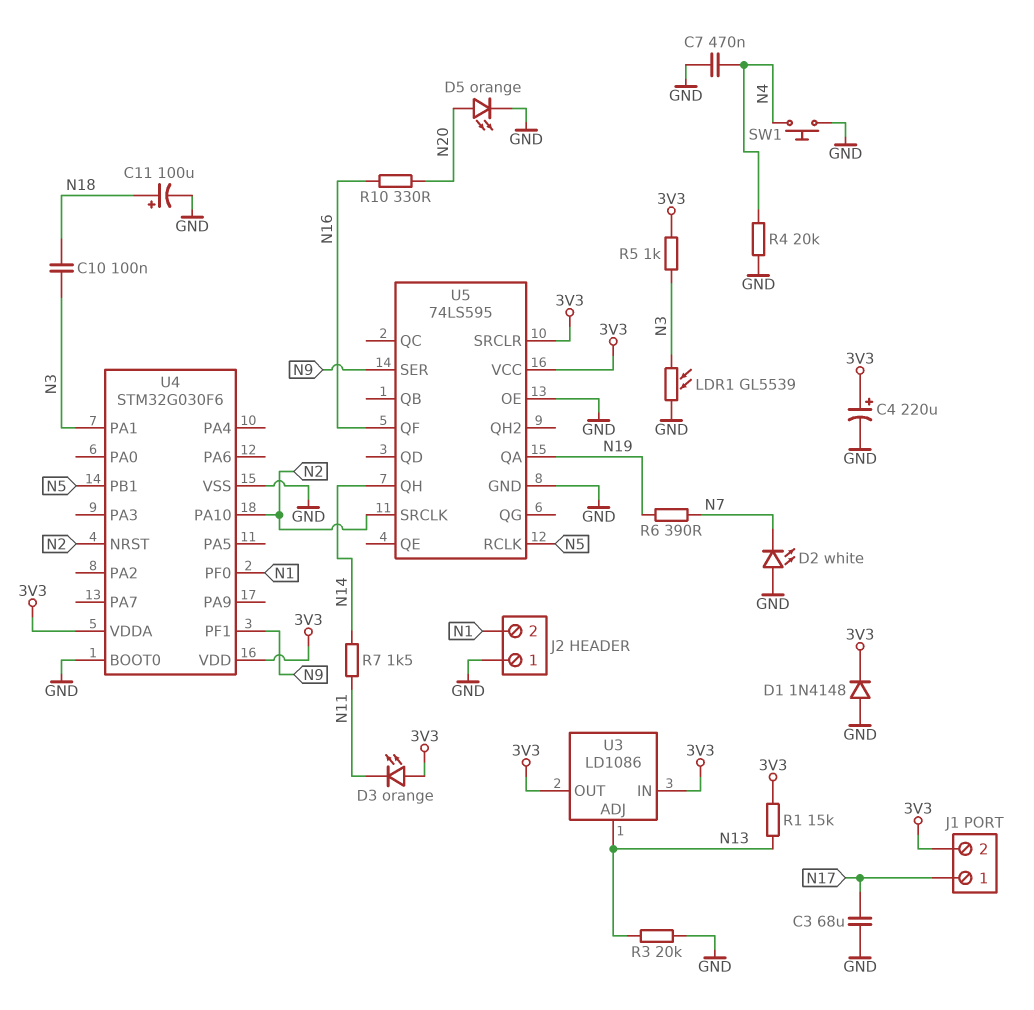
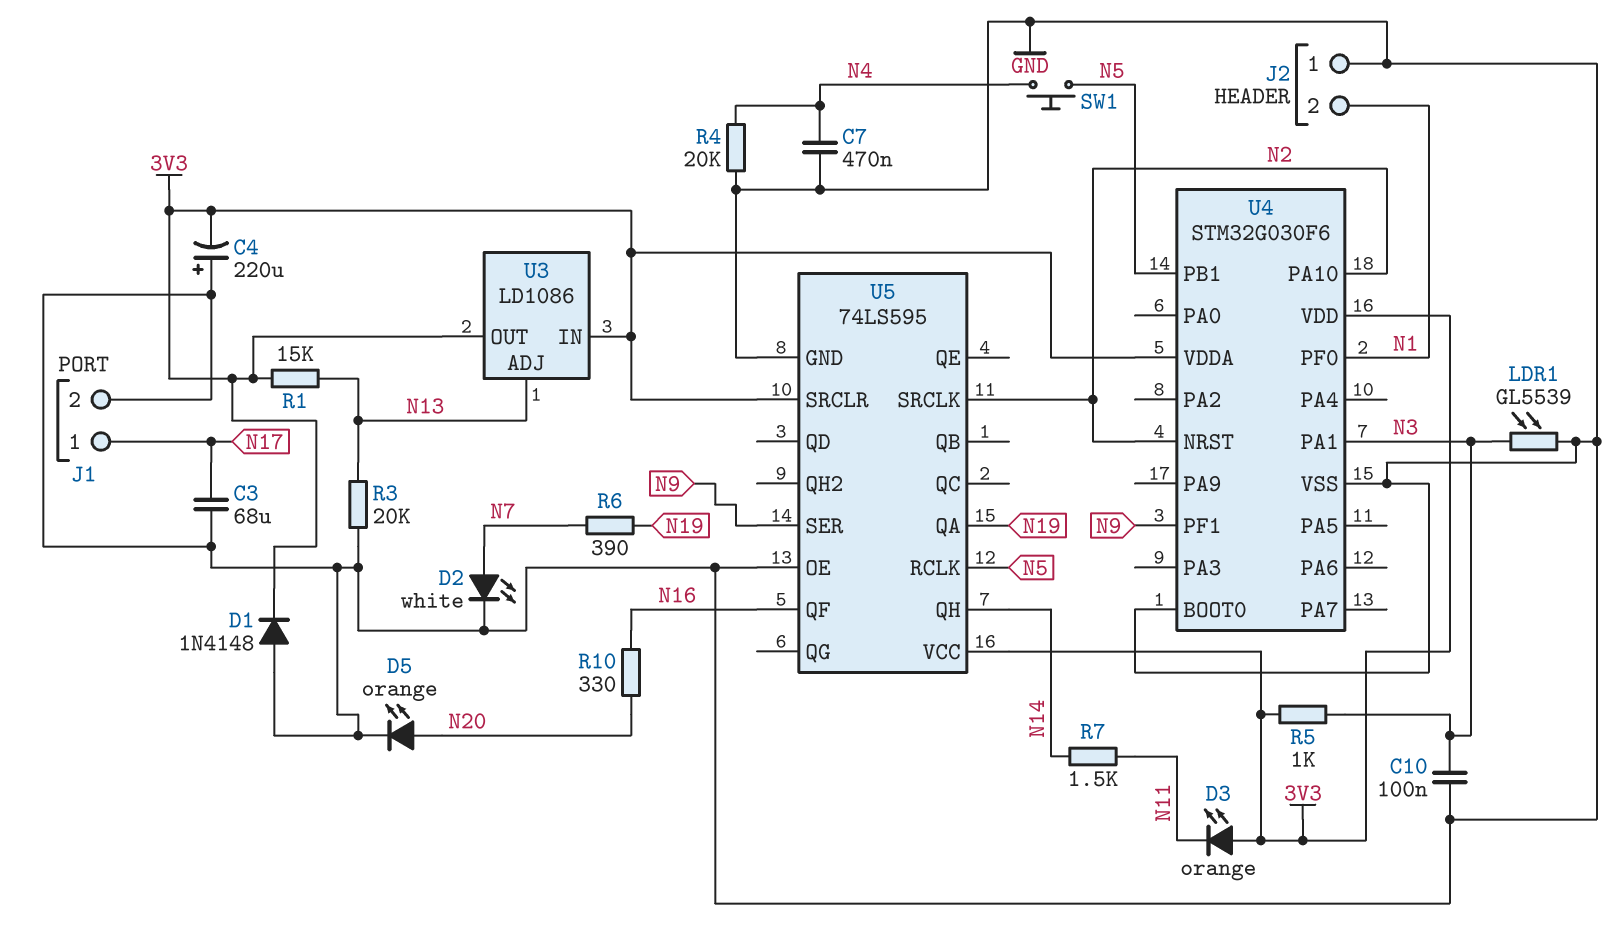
C4: 220uF (plus 3V3, minus GND) -> 220uF (plus GND, minus 3V3)
C10: 100nF (N3, N18) -> 100nF (GND, N3)
C11: 100uF (plus N18, minus GND) -> none
D2: LED white (A GND, K N7) -> LED white (A N7, K GND)
J1 pin 2: 3V3 -> GND
SW1: button (GND, N4) -> button (N4, N5)

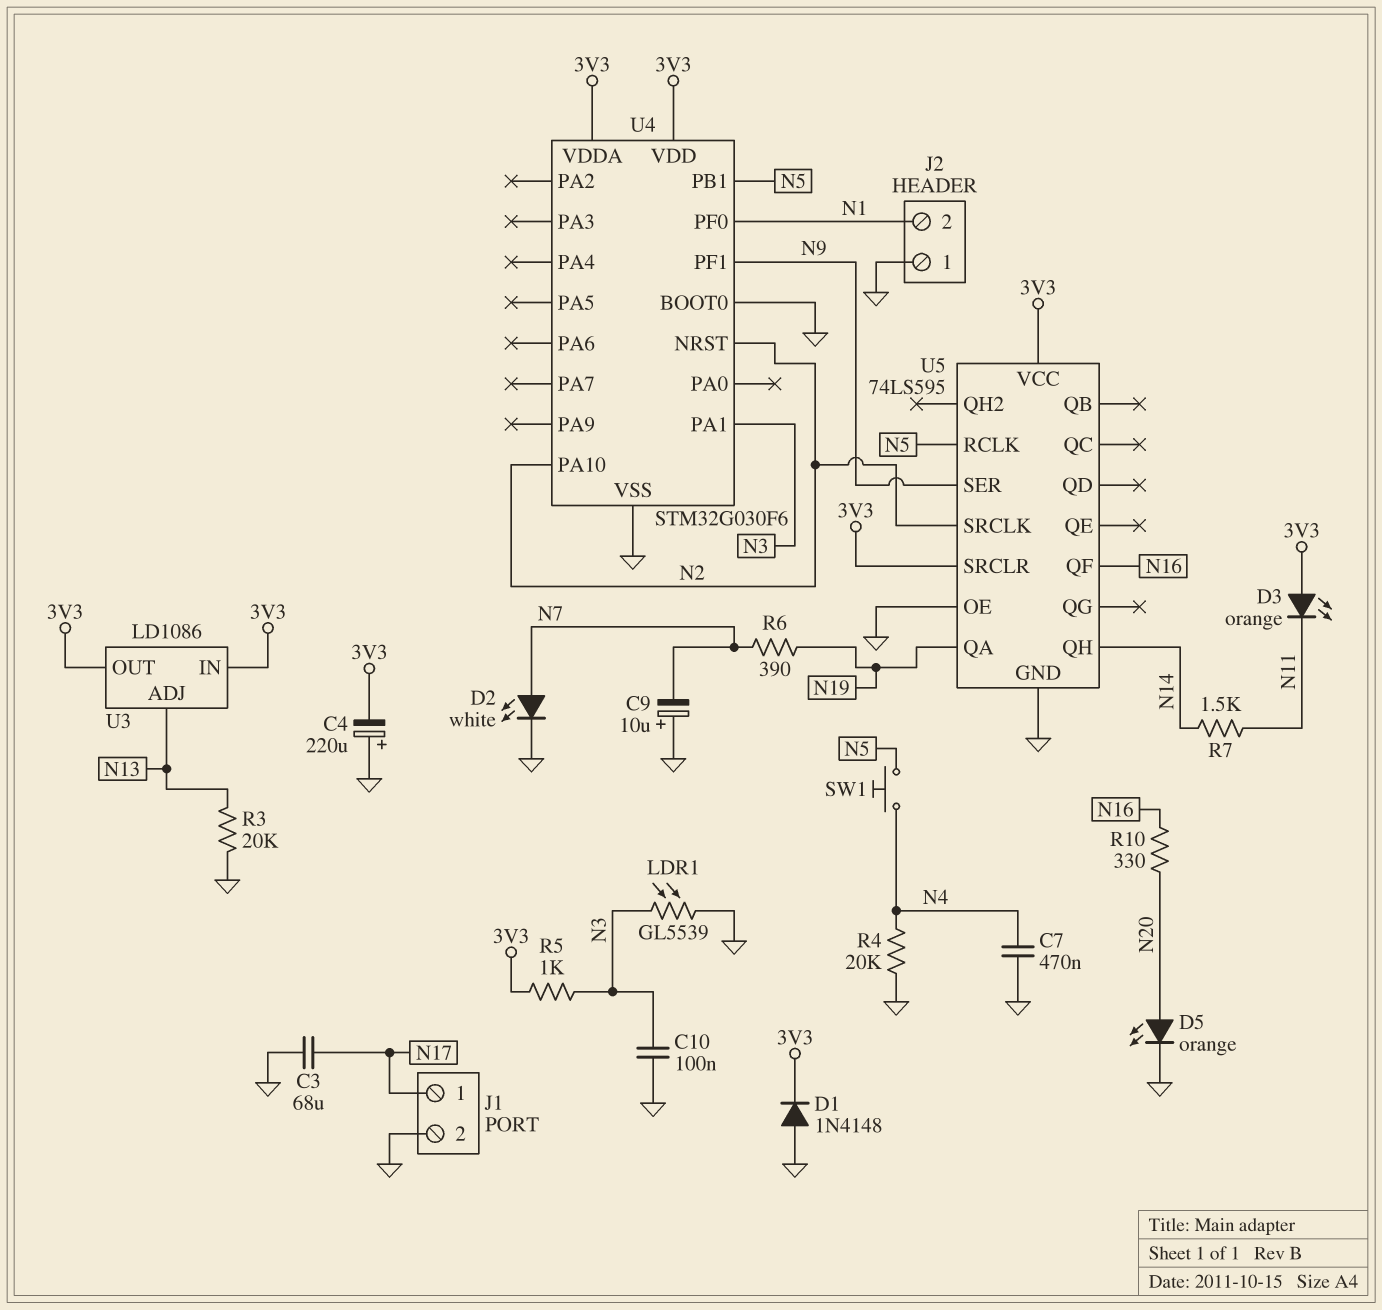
C9: none -> 10uF (plus GND, minus N7)
R1: 15k (3V3, N13) -> none

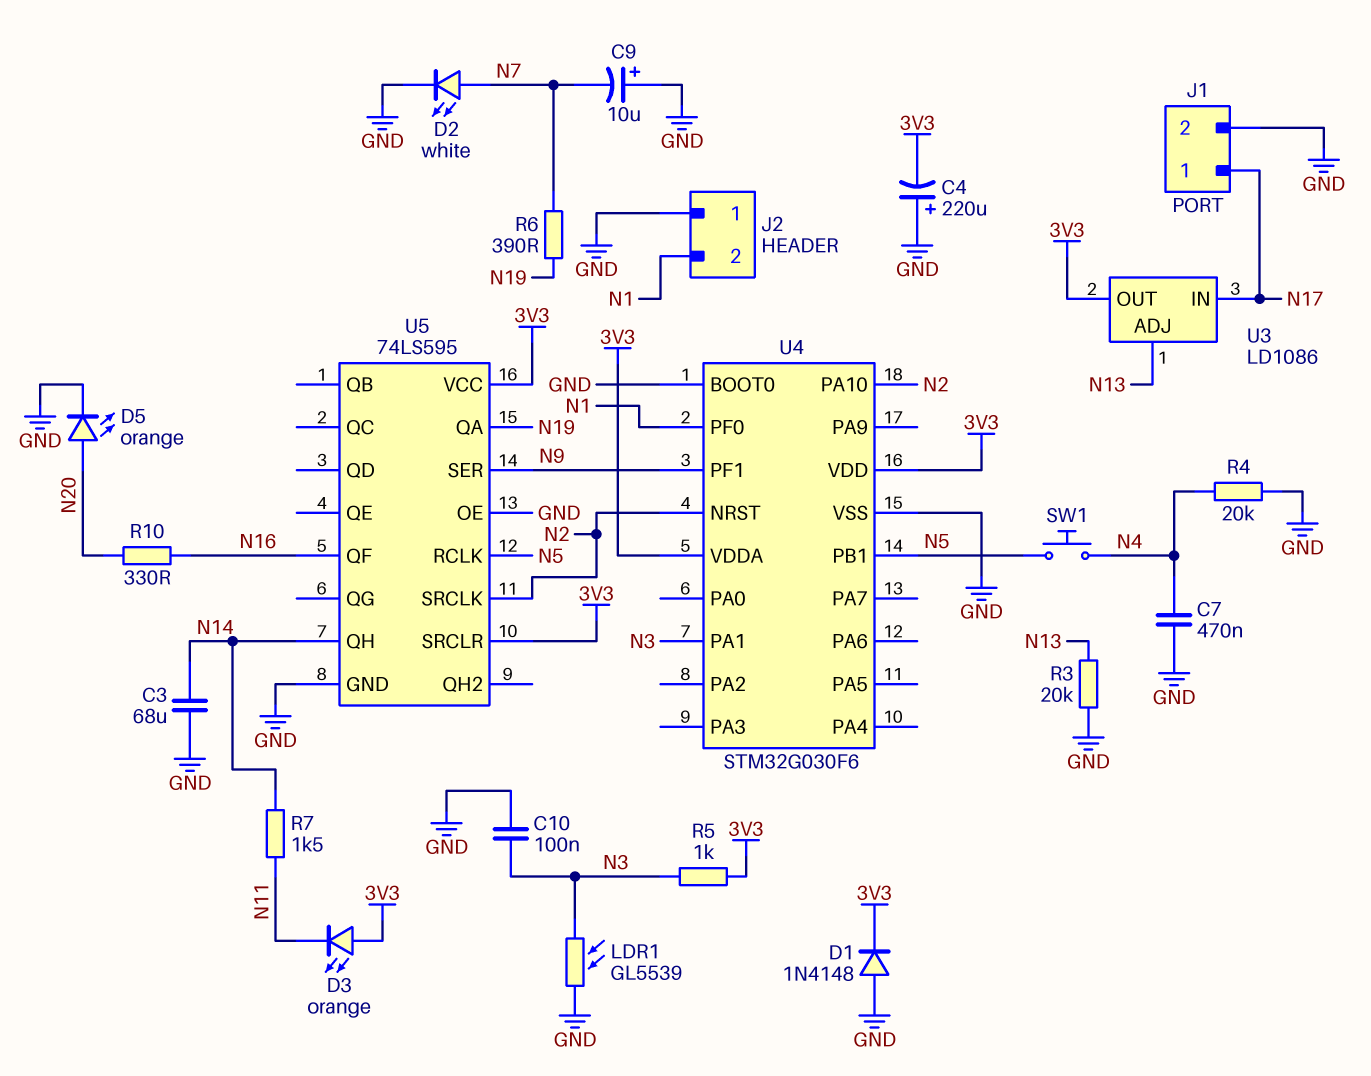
C3: 68uF (GND, N17) -> 68uF (GND, N14)
U3 pin IN: 3V3 -> N17

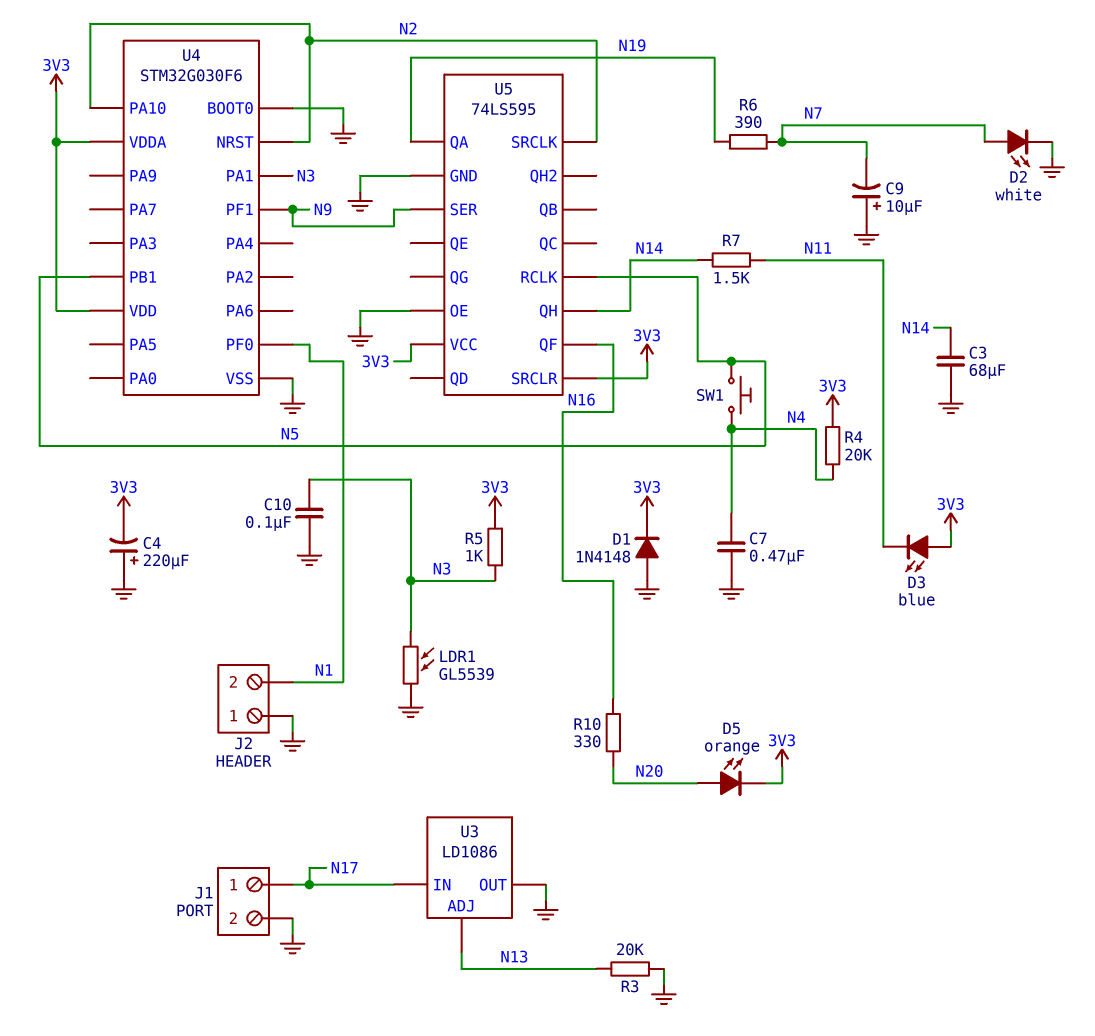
D3: LED orange (A 3V3, K N11) -> LED blue (A 3V3, K N11)
D5: LED orange (A N20, K GND) -> LED orange (A N20, K 3V3)
R4: 20k (GND, N4) -> 20k (3V3, N4)
U3 pin OUT: 3V3 -> GND

